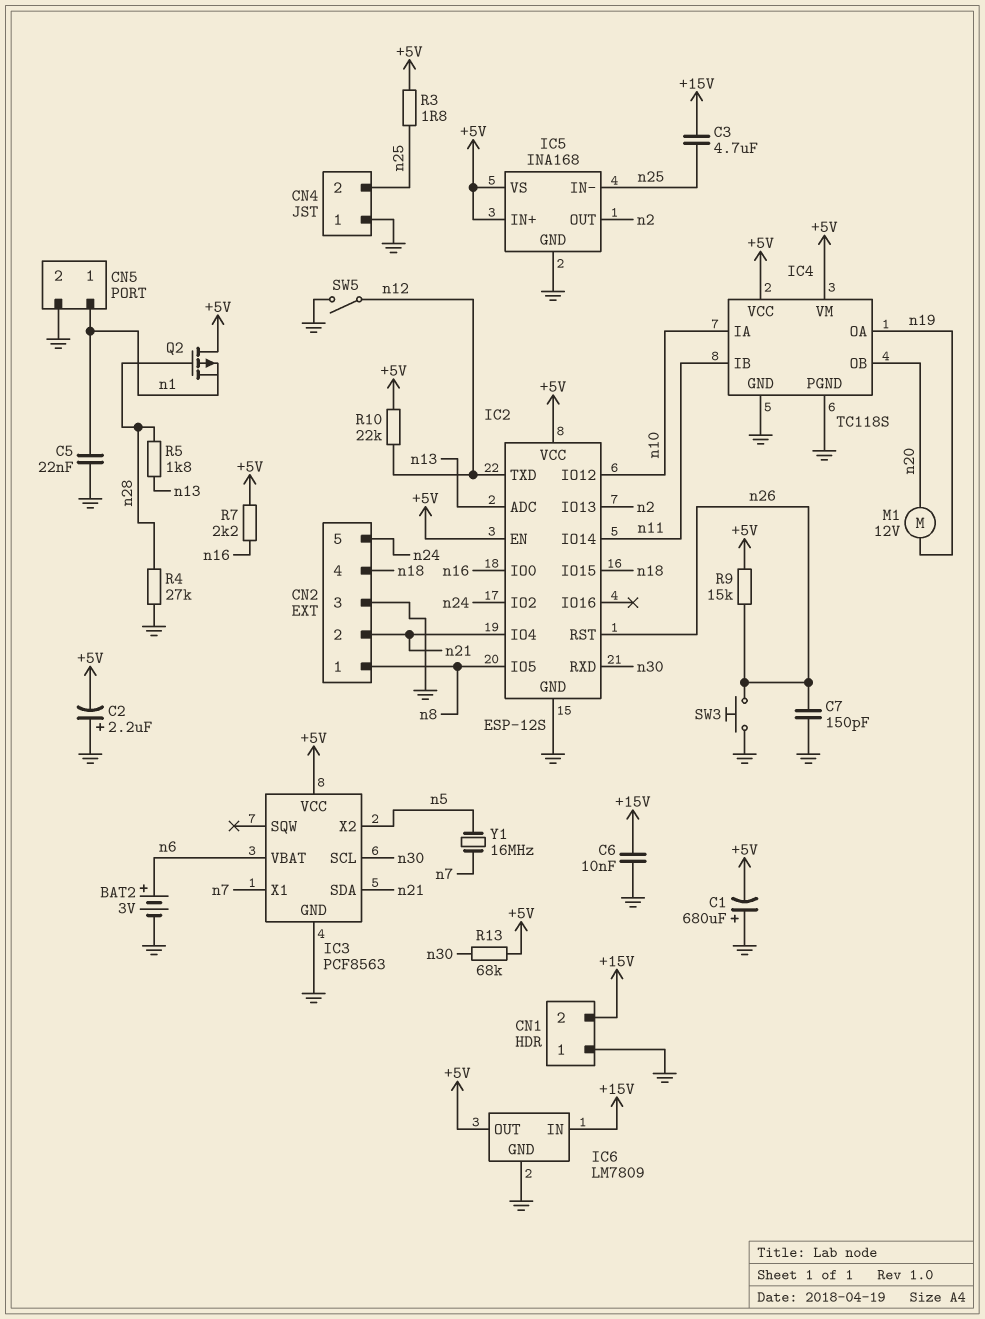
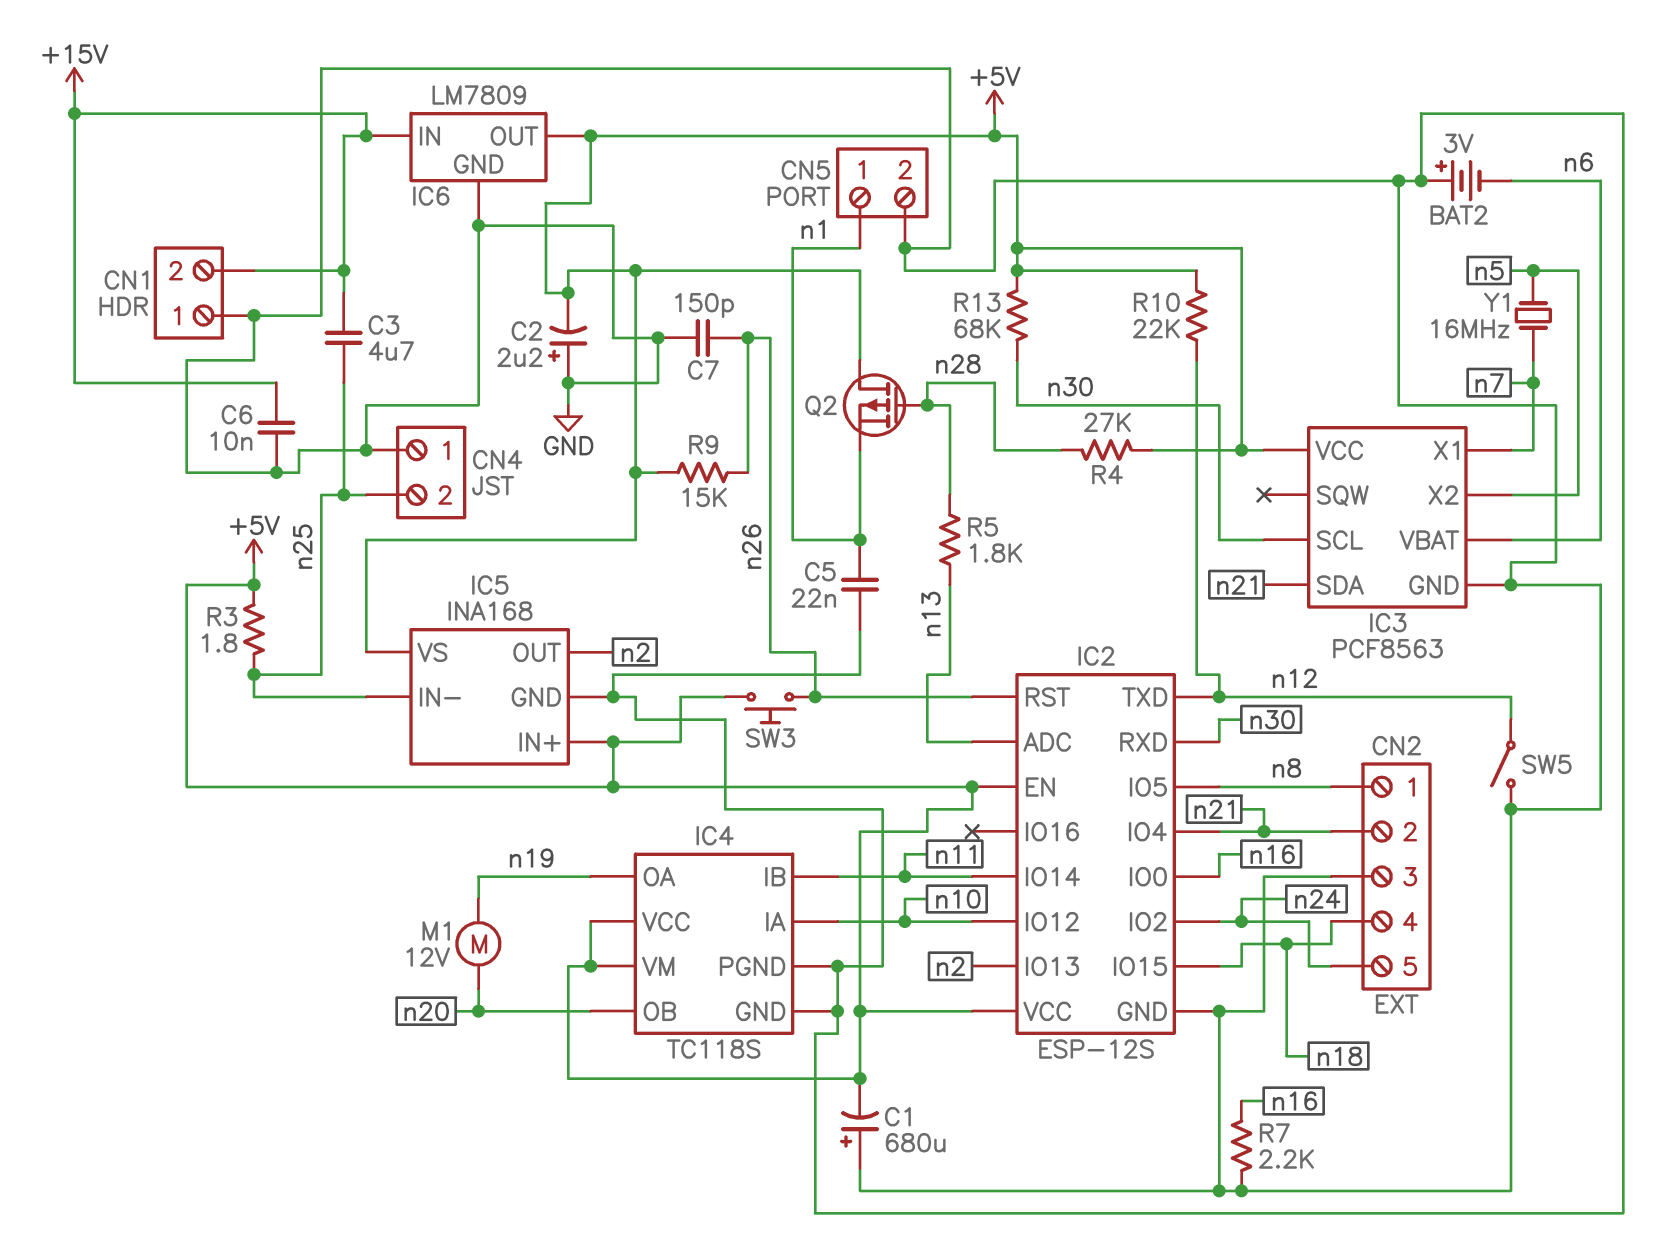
BAT2: 3V (plus n6, minus GND) -> 3V (plus GND, minus n6)
R4: 27k (GND, n28) -> 27k (+5V, n28)
R7: 2.2k (+5V, n16) -> 2.2k (GND, n16)
SW3: button (GND, n26) -> button (+5V, n26)

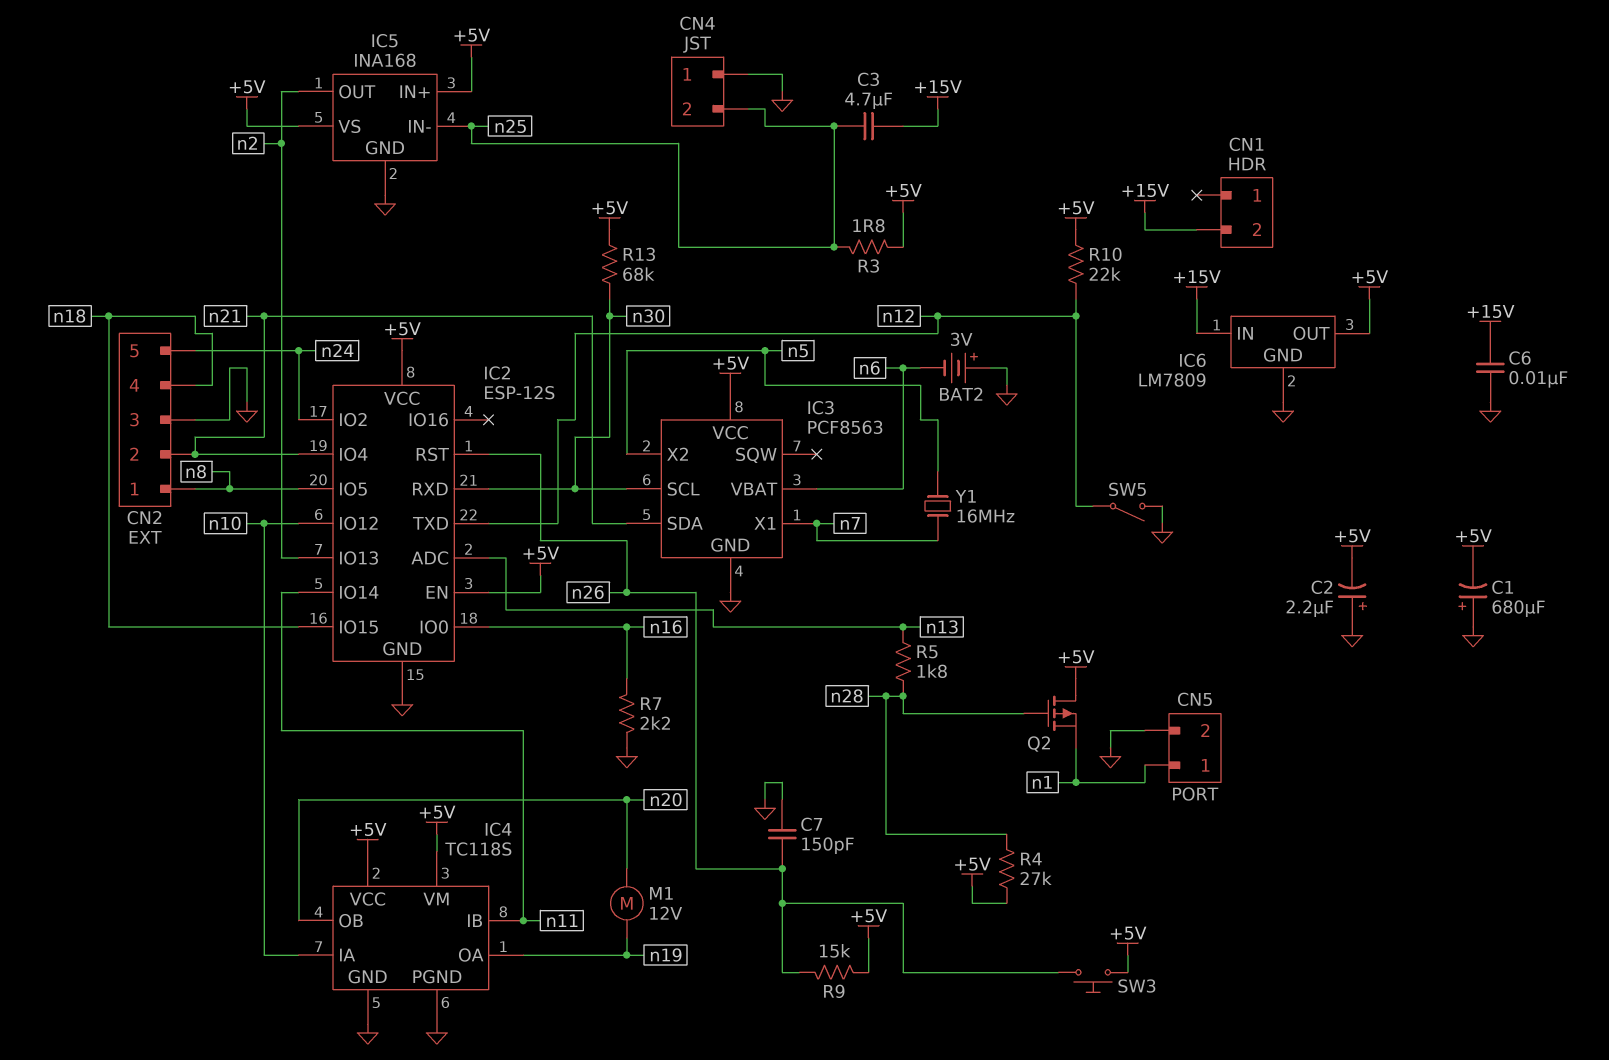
C5: 22nF (GND, n1) -> none
CN1 pin 1: GND -> none

